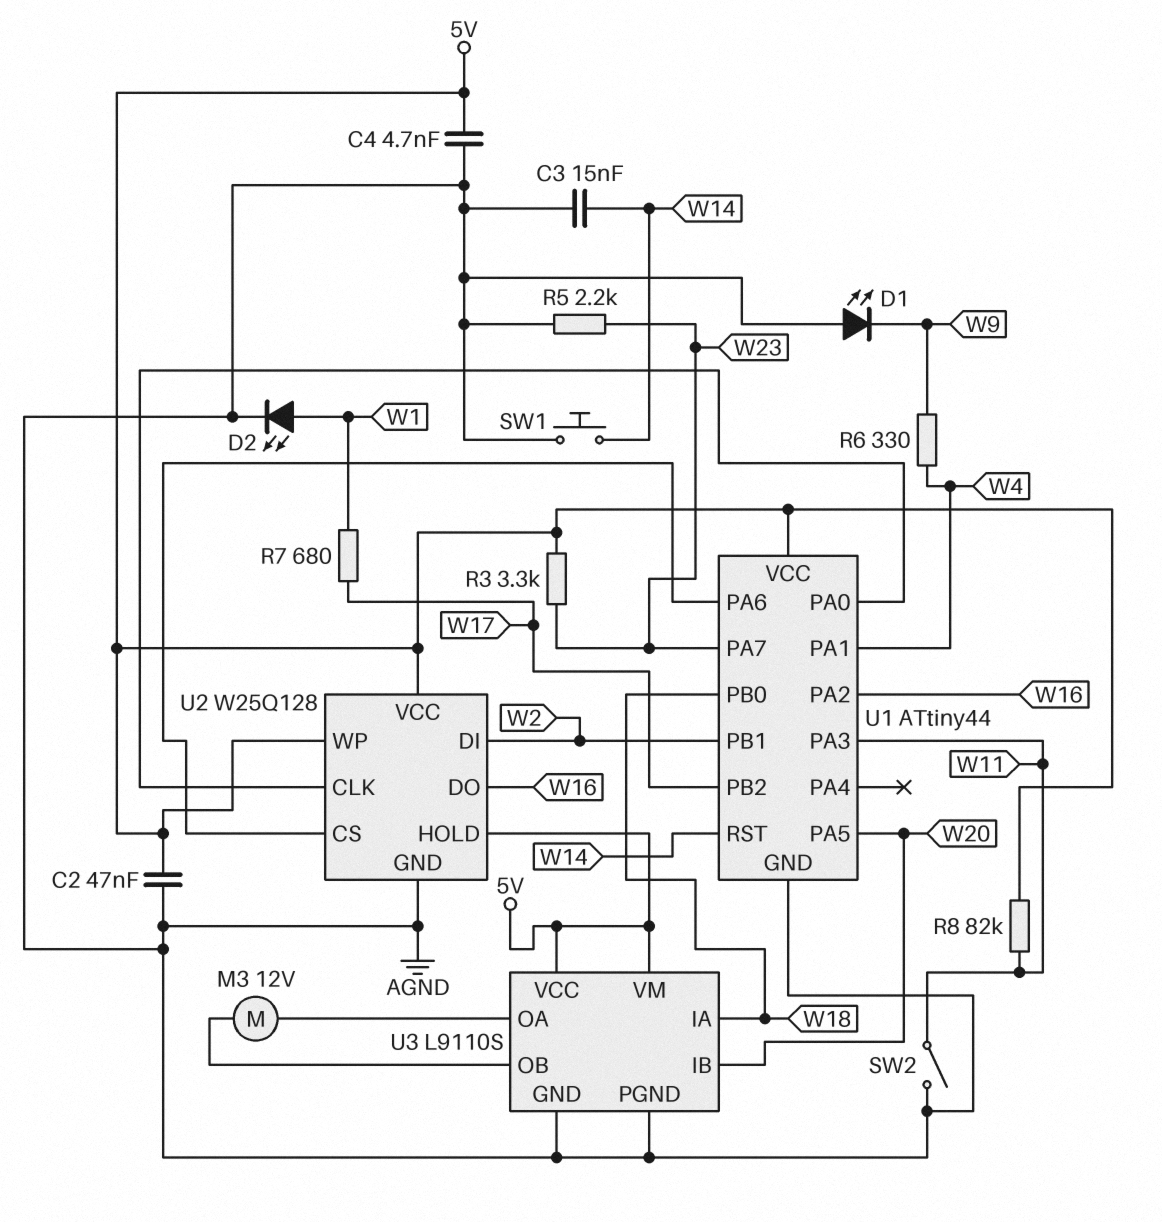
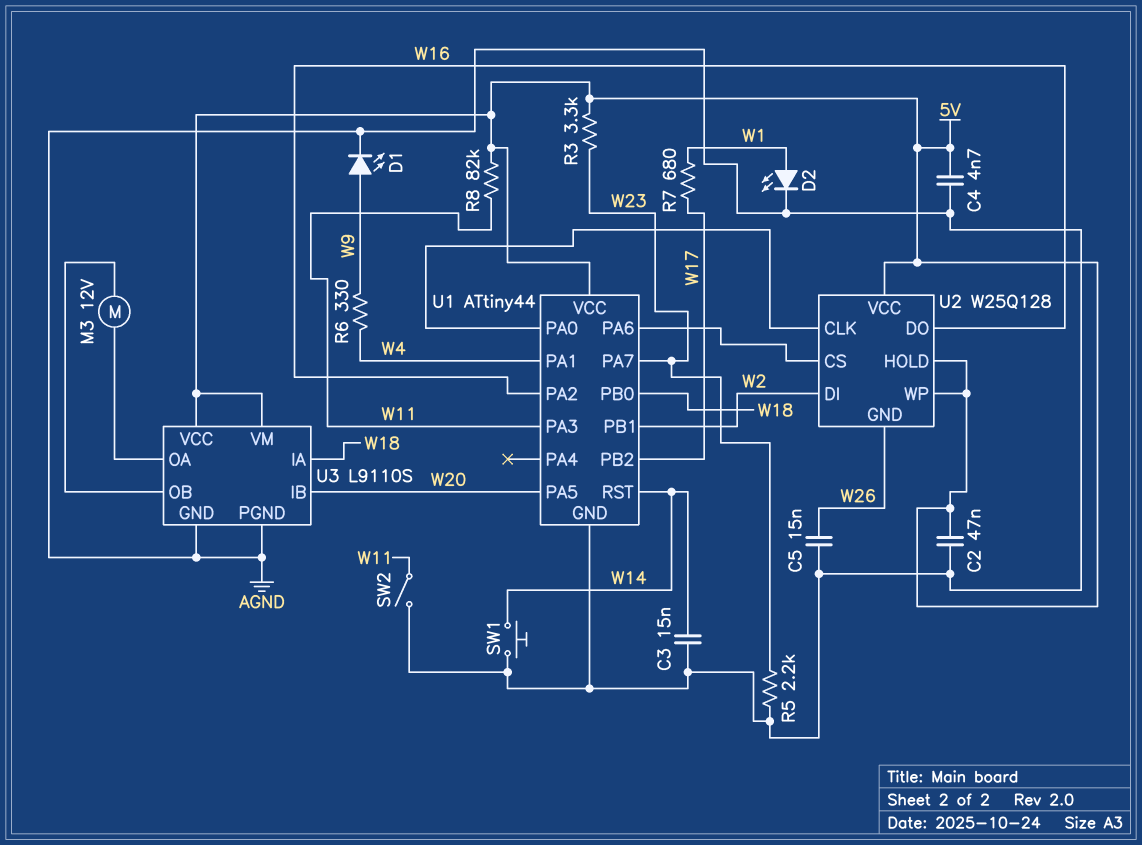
C5: none -> 15nF (AGND, W26)
D1: LED (A AGND, K W9) -> LED (A W9, K AGND)
U2 pin GND: AGND -> W26

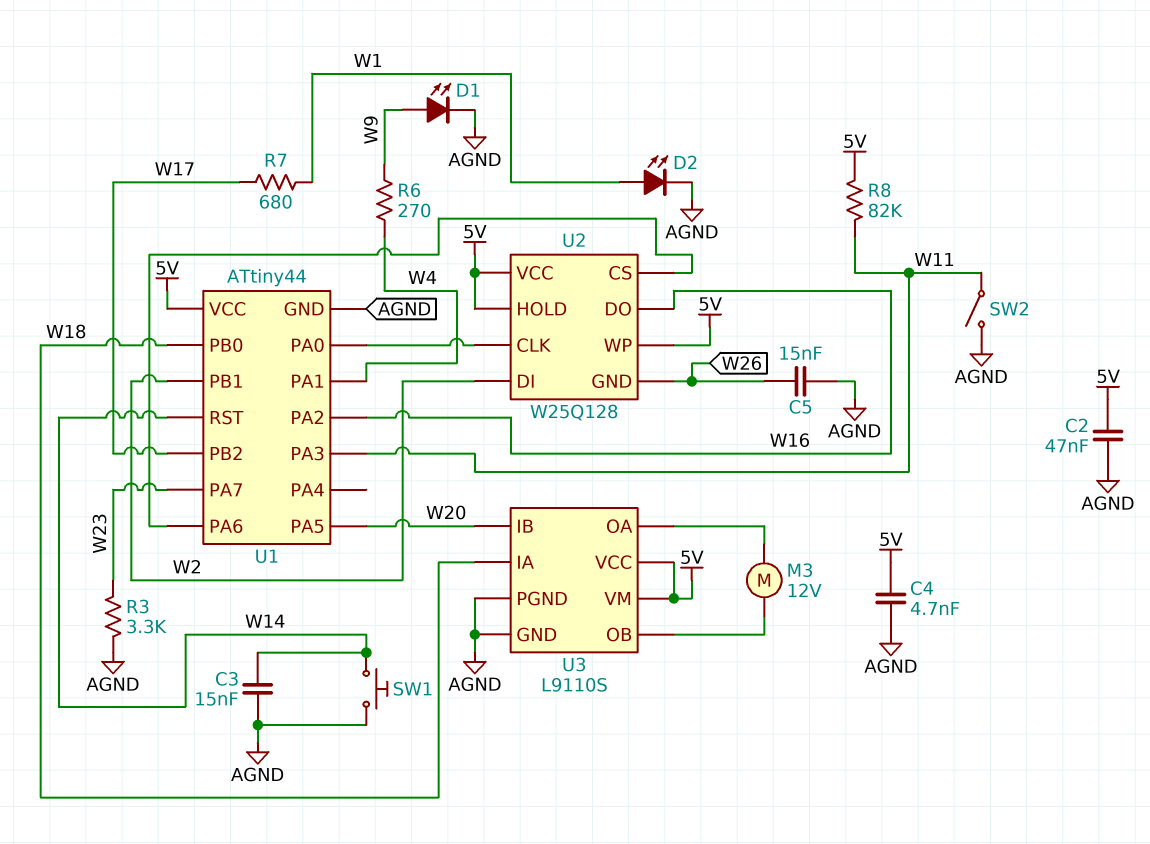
R3: 3.3k (5V, W23) -> 3.3k (AGND, W23)
R5: 2.2k (AGND, W23) -> none
R6: 330 (W4, W9) -> 270 (W4, W9)

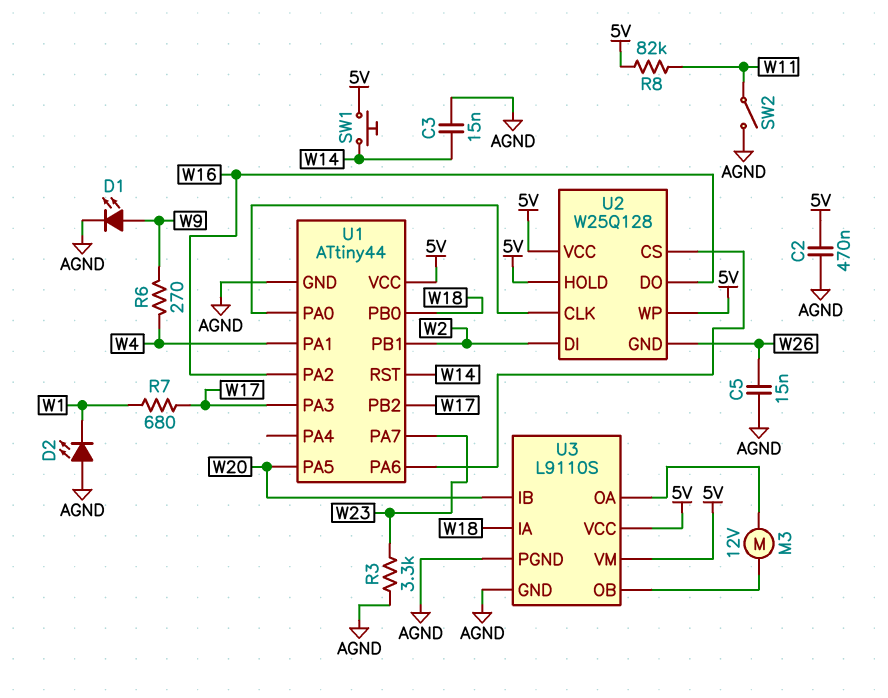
C2: 47nF (5V, AGND) -> 470nF (5V, AGND)
C4: 4.7nF (5V, AGND) -> none
D2: LED (A W1, K AGND) -> LED (A AGND, K W1)
SW1: button (AGND, W14) -> button (5V, W14)
U1 pin PA3: W11 -> W17

